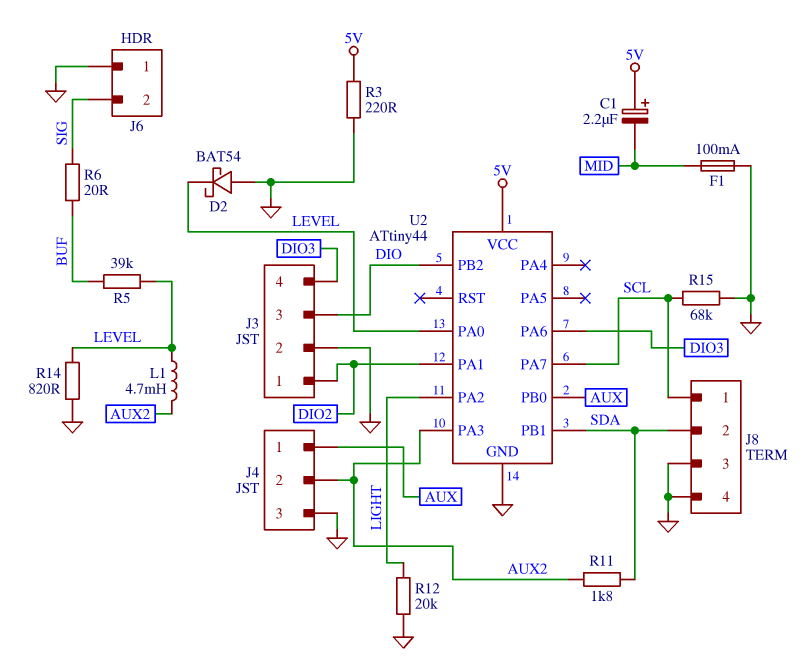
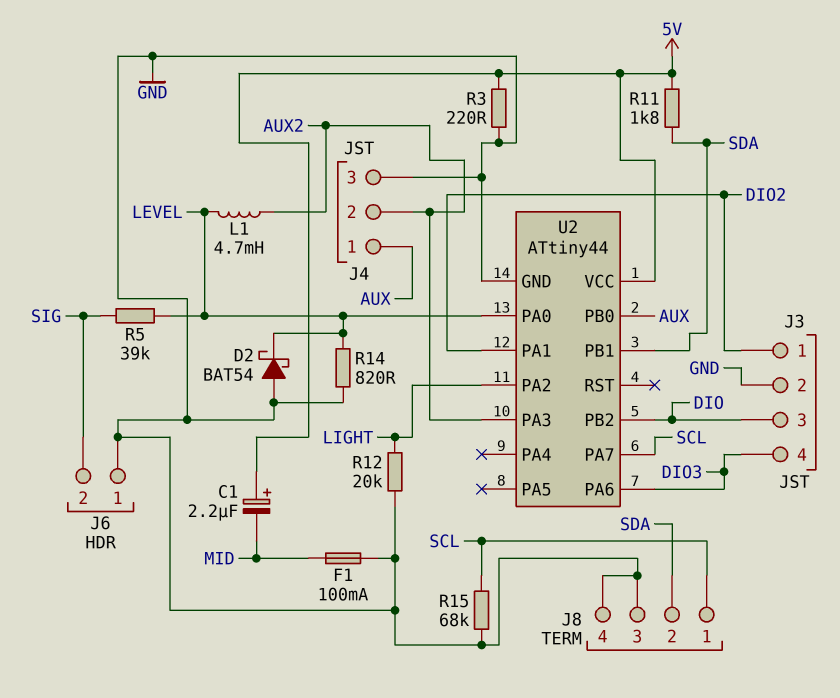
R5: 39k (BUF, LEVEL) -> 39k (LEVEL, SIG)
R6: 20 (BUF, SIG) -> none
R11: 1.8k (AUX2, SDA) -> 1.8k (5V, SDA)

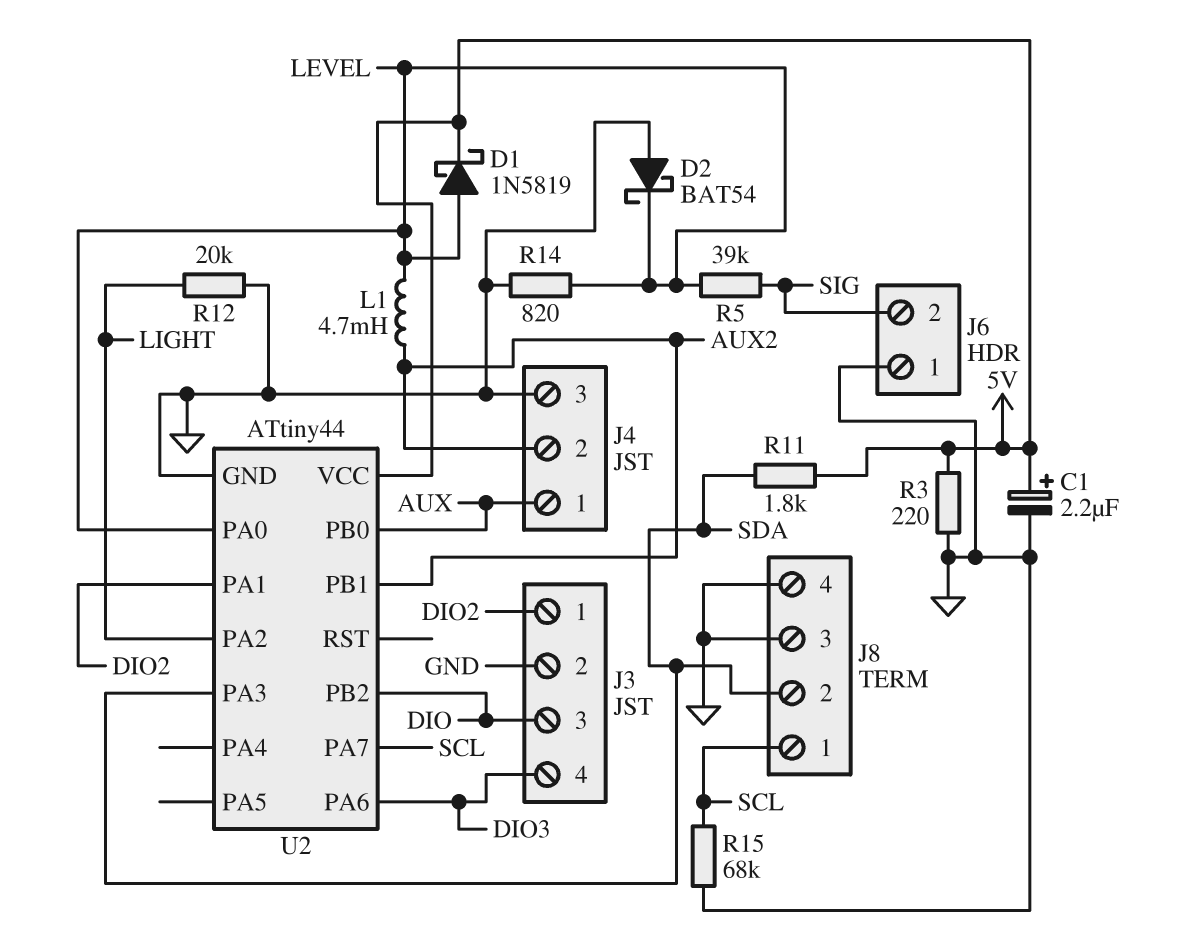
C1: 2.2uF (plus 5V, minus MID) -> 2.2uF (plus 5V, minus GND)
D1: none -> schottky 1N5819 (A LEVEL, K 5V)
F1: 100mA (GND, MID) -> none
U2 pin PA3: AUX2 -> SDA
U2 pin PB1: SDA -> AUX2

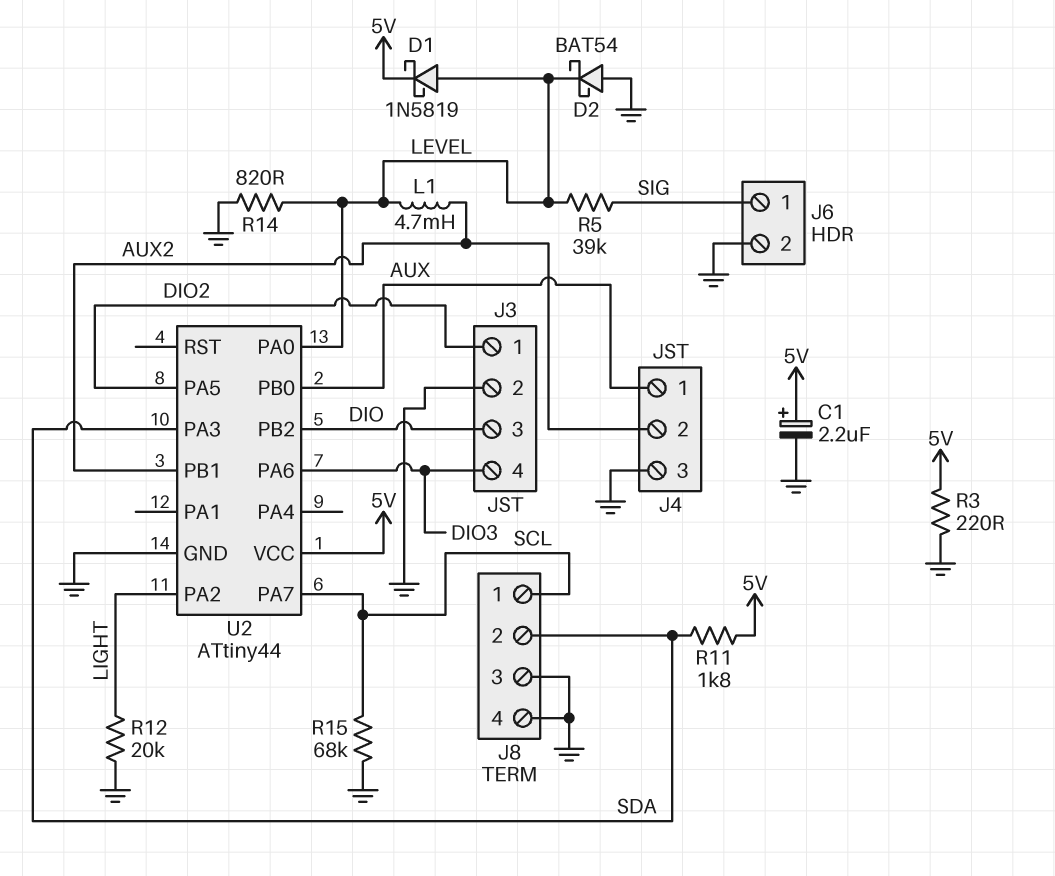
J6 pin 1: GND -> SIG
J6 pin 2: SIG -> GND
U2 pin PA1: DIO2 -> none
U2 pin PA5: none -> DIO2

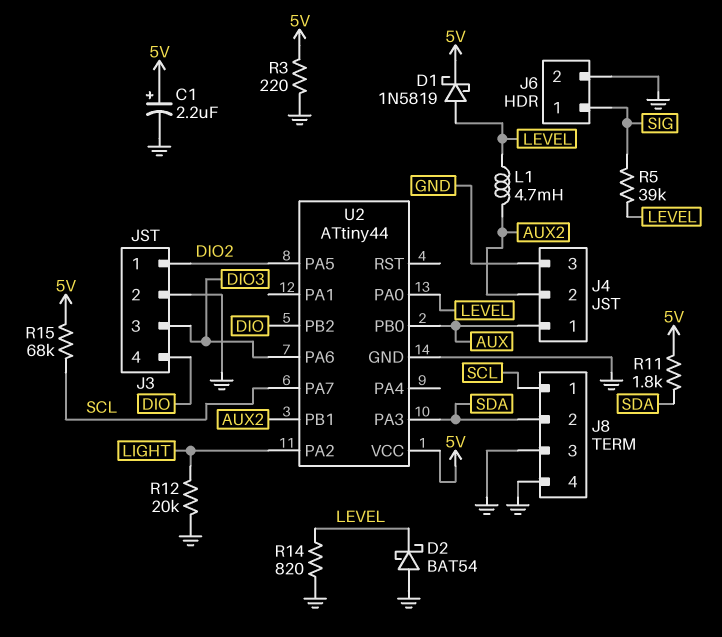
J3 pin 3: DIO -> DIO3
J3 pin 4: DIO3 -> DIO
R15: 68k (GND, SCL) -> 68k (5V, SCL)

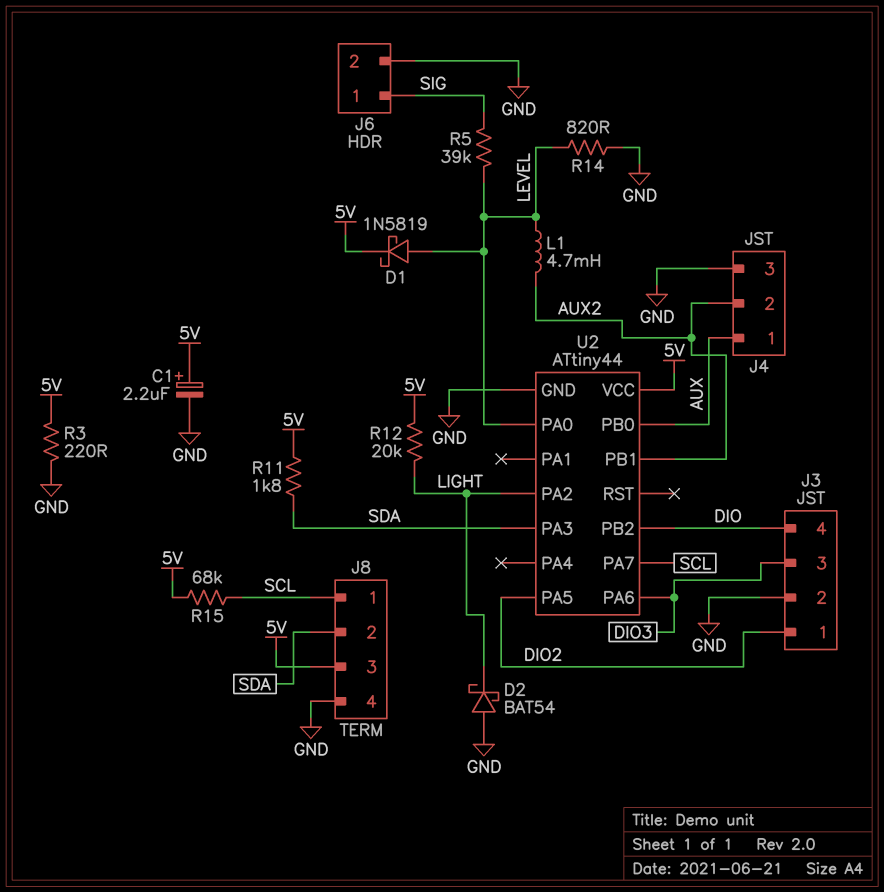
D2: schottky BAT54 (A GND, K LEVEL) -> schottky BAT54 (A GND, K LIGHT)
J8 pin 3: GND -> 5V
R12: 20k (GND, LIGHT) -> 20k (5V, LIGHT)

